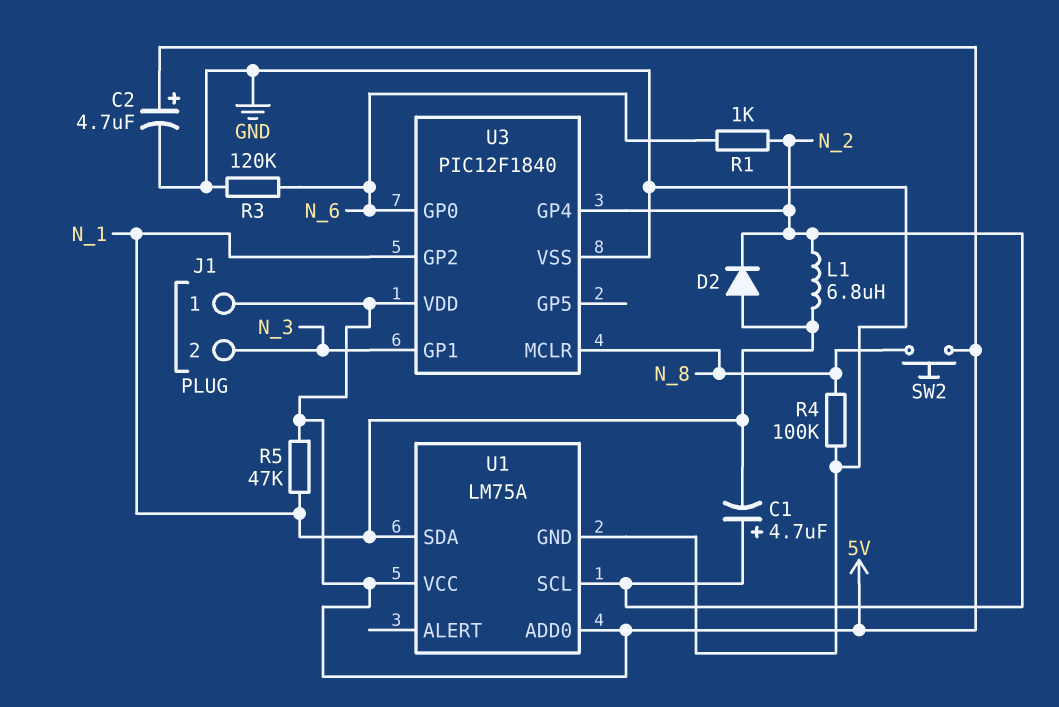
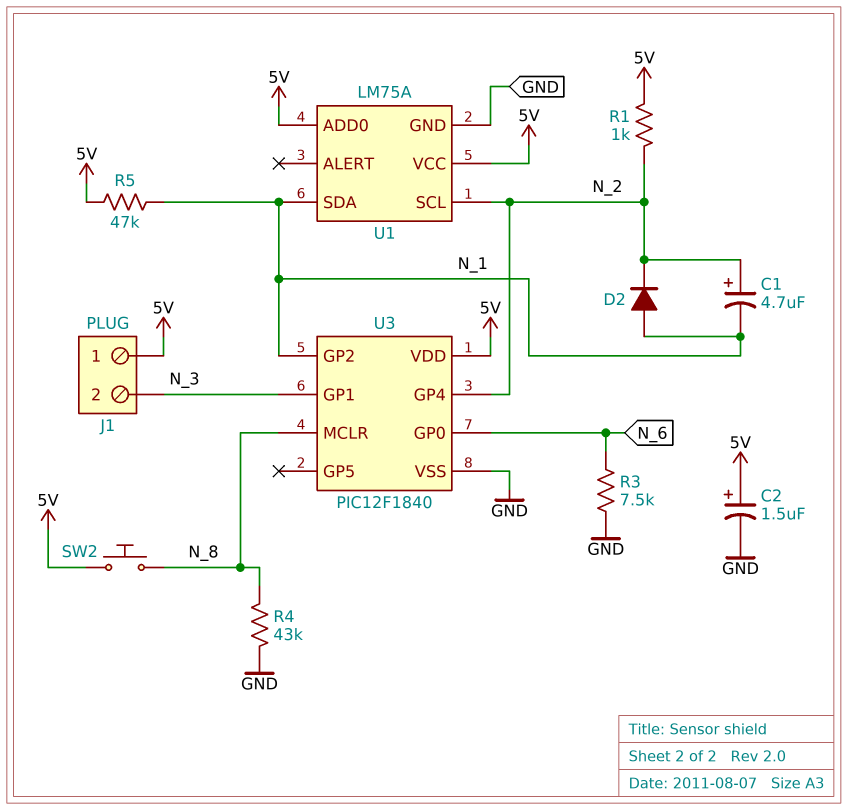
C2: 4.7uF (plus 5V, minus GND) -> 1.5uF (plus 5V, minus GND)
L1: 6.8uH (N_1, N_2) -> none
R1: 1k (N_2, N_6) -> 1k (5V, N_2)
R3: 120k (GND, N_6) -> 7.5k (GND, N_6)
R4: 100k (GND, N_8) -> 43k (GND, N_8)

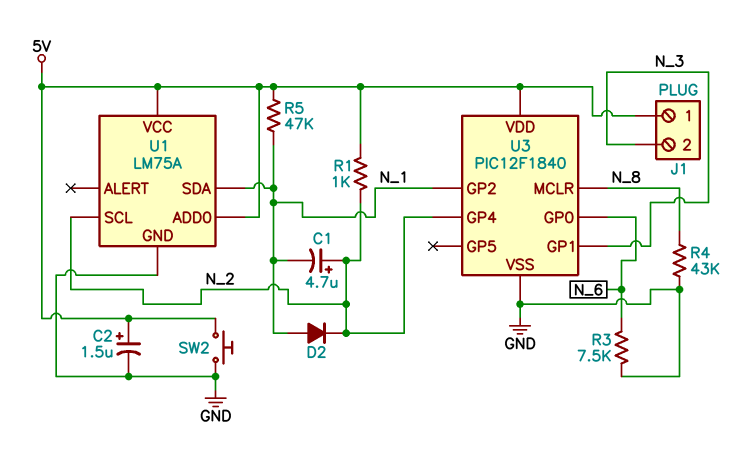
SW2: button (5V, N_8) -> button (5V, GND)

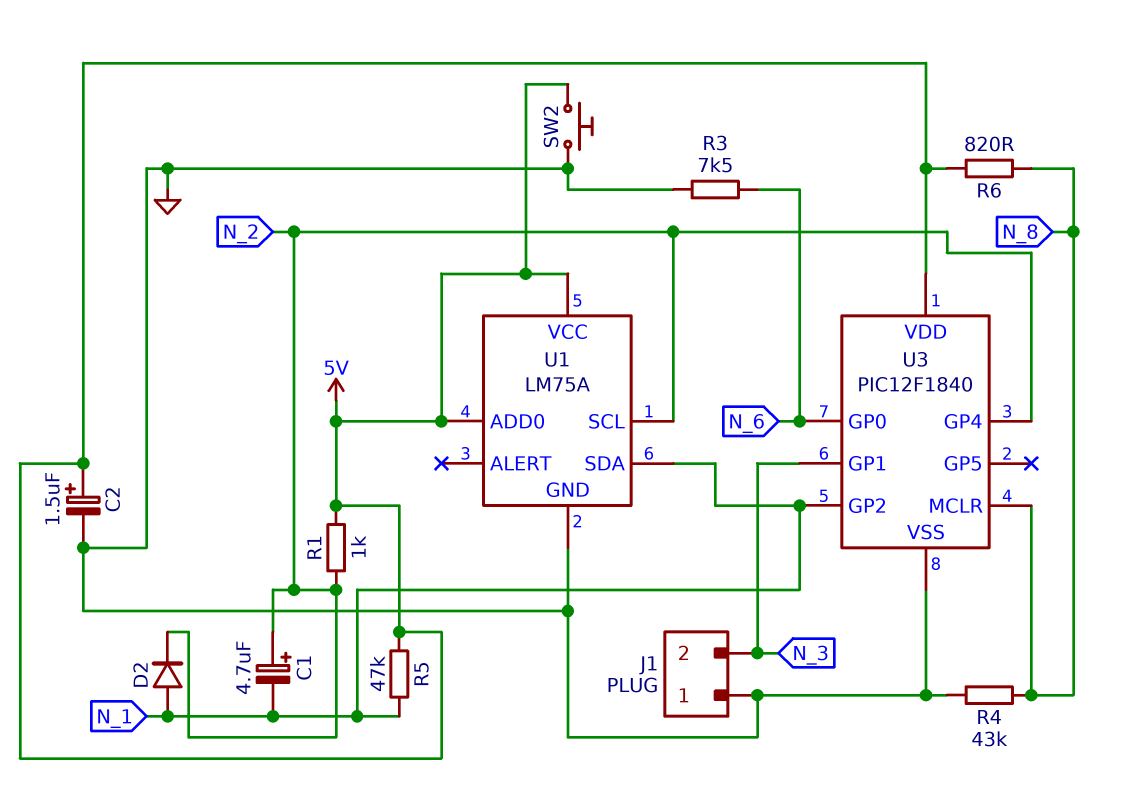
J1 pin 1: 5V -> GND
R6: none -> 820 (5V, N_8)

